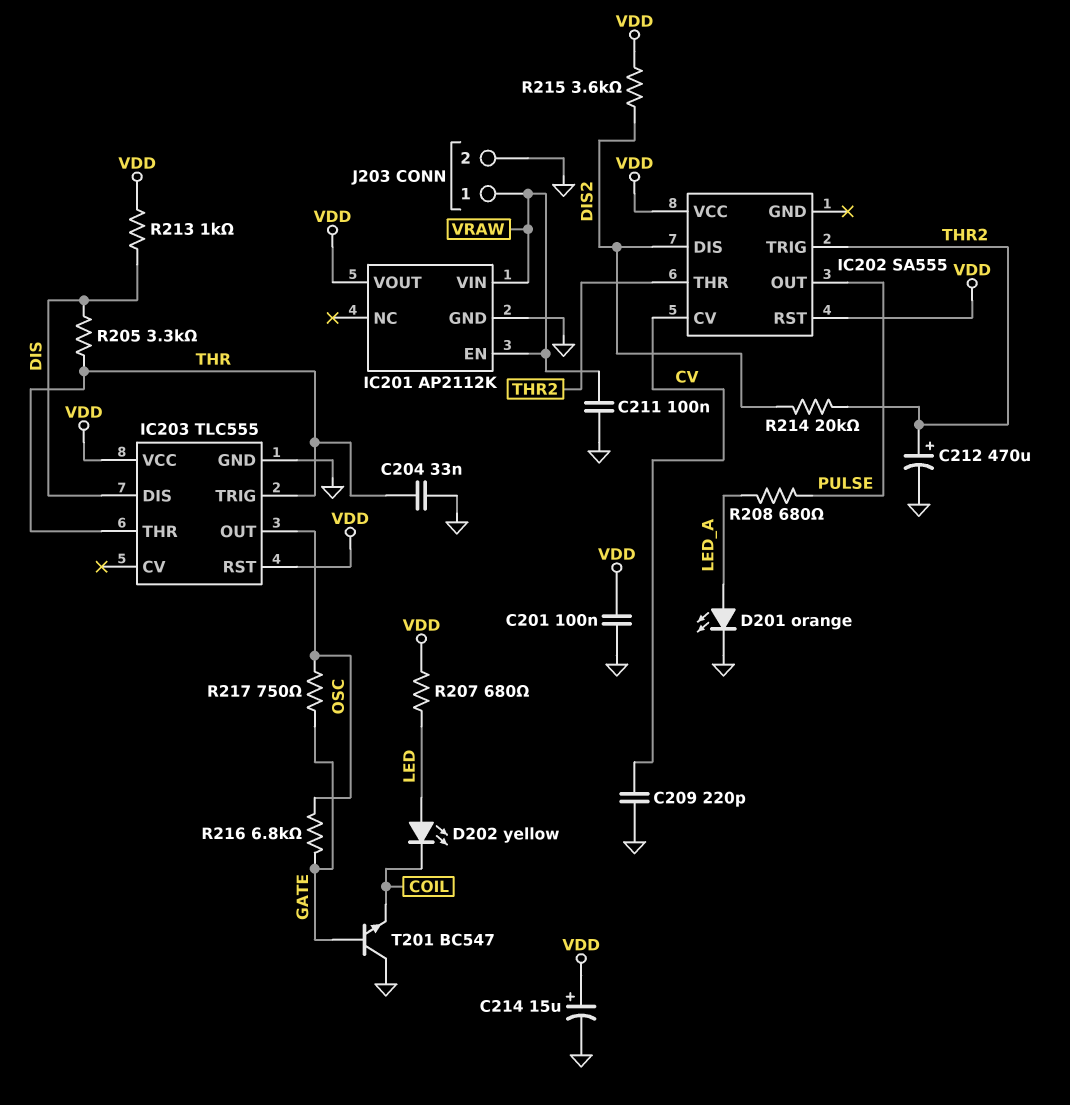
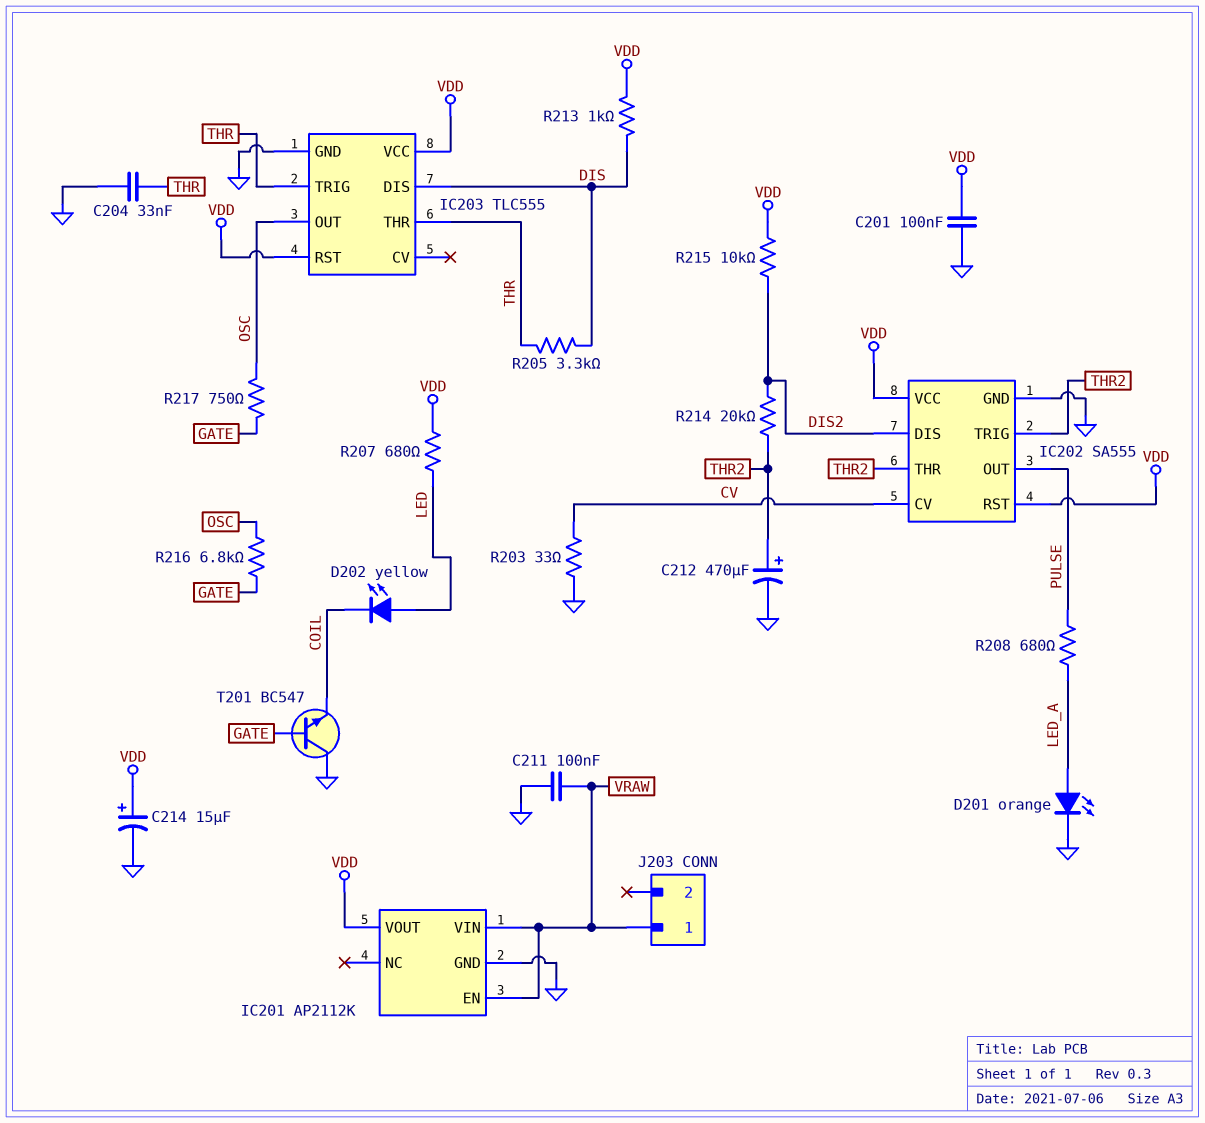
C209: 220pF (CV, GND) -> none
IC202 pin GND: none -> GND
J203 pin 2: GND -> none
R203: none -> 33 (CV, GND)
R215: 3.6k (DIS2, VDD) -> 10k (DIS2, VDD)

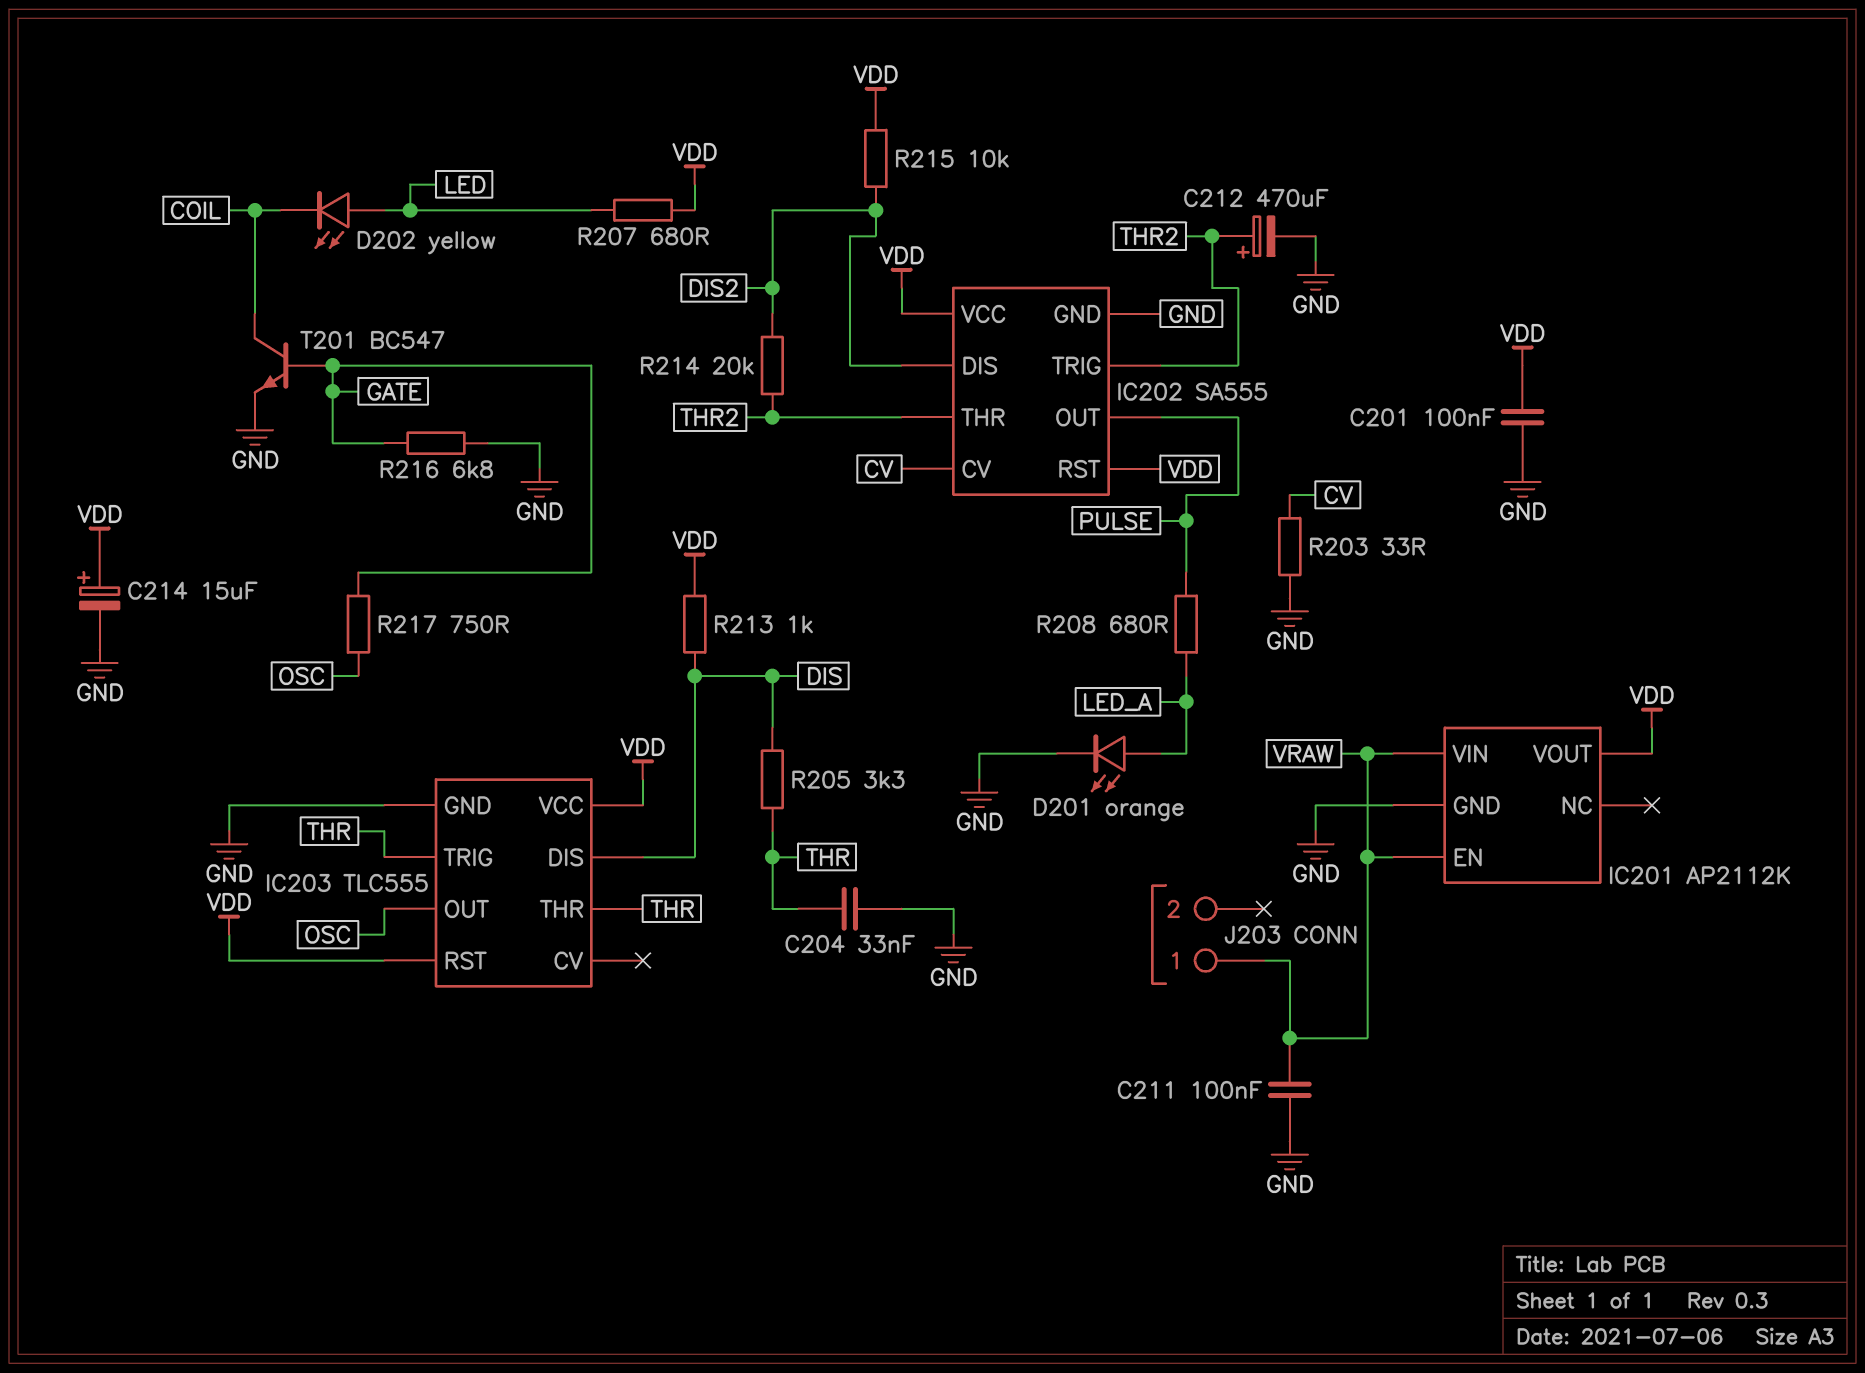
R216: 6.8k (GATE, OSC) -> 6.8k (GATE, GND)
T201: NPN BC547 (B GATE, C GND, E COIL) -> NPN BC547 (B GATE, C COIL, E GND)

